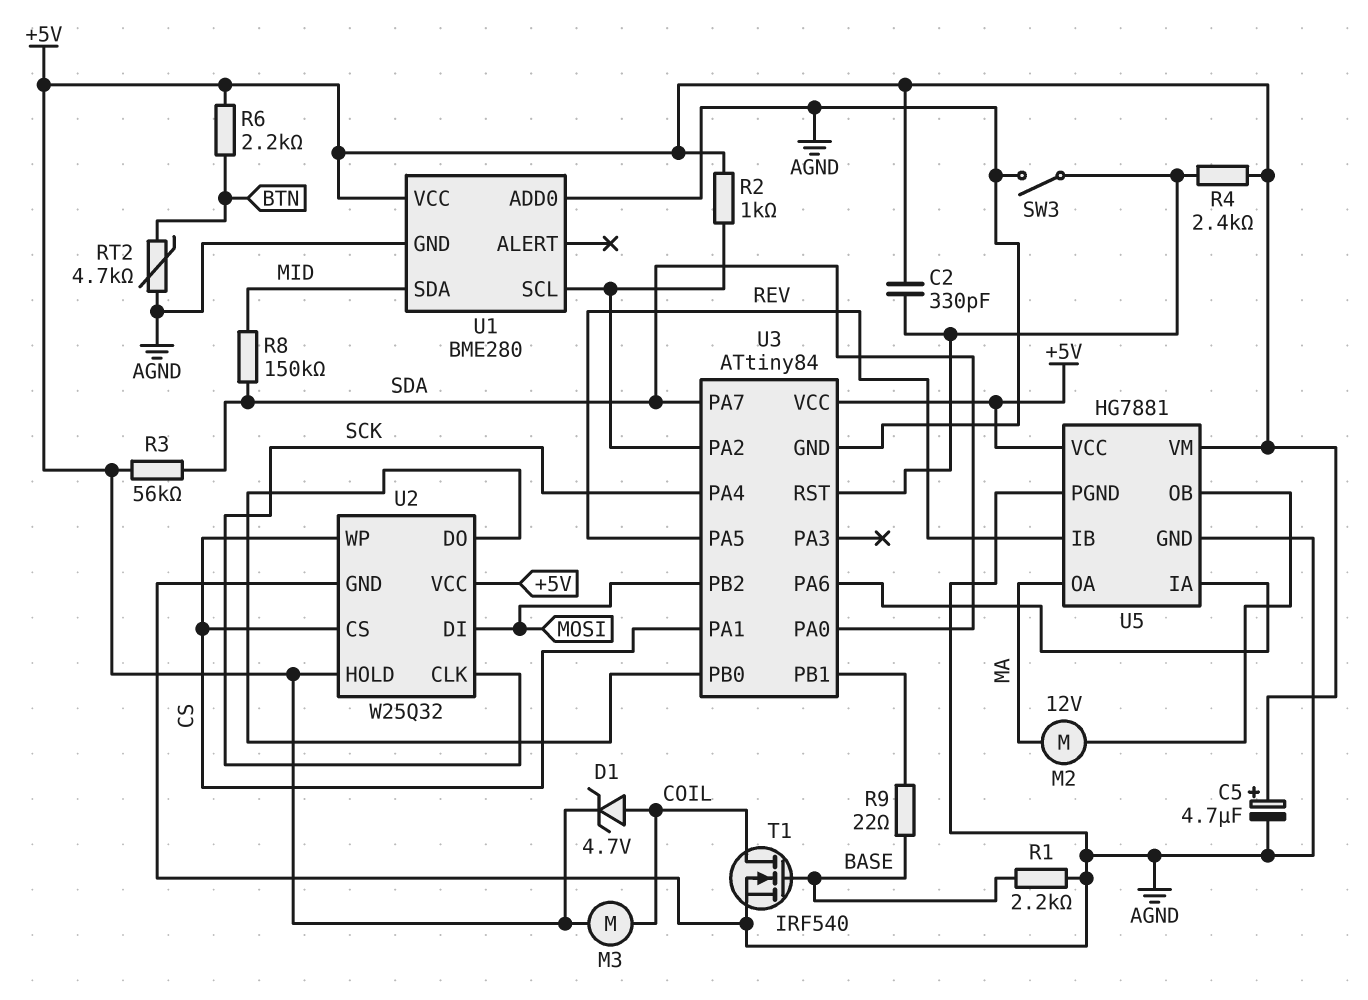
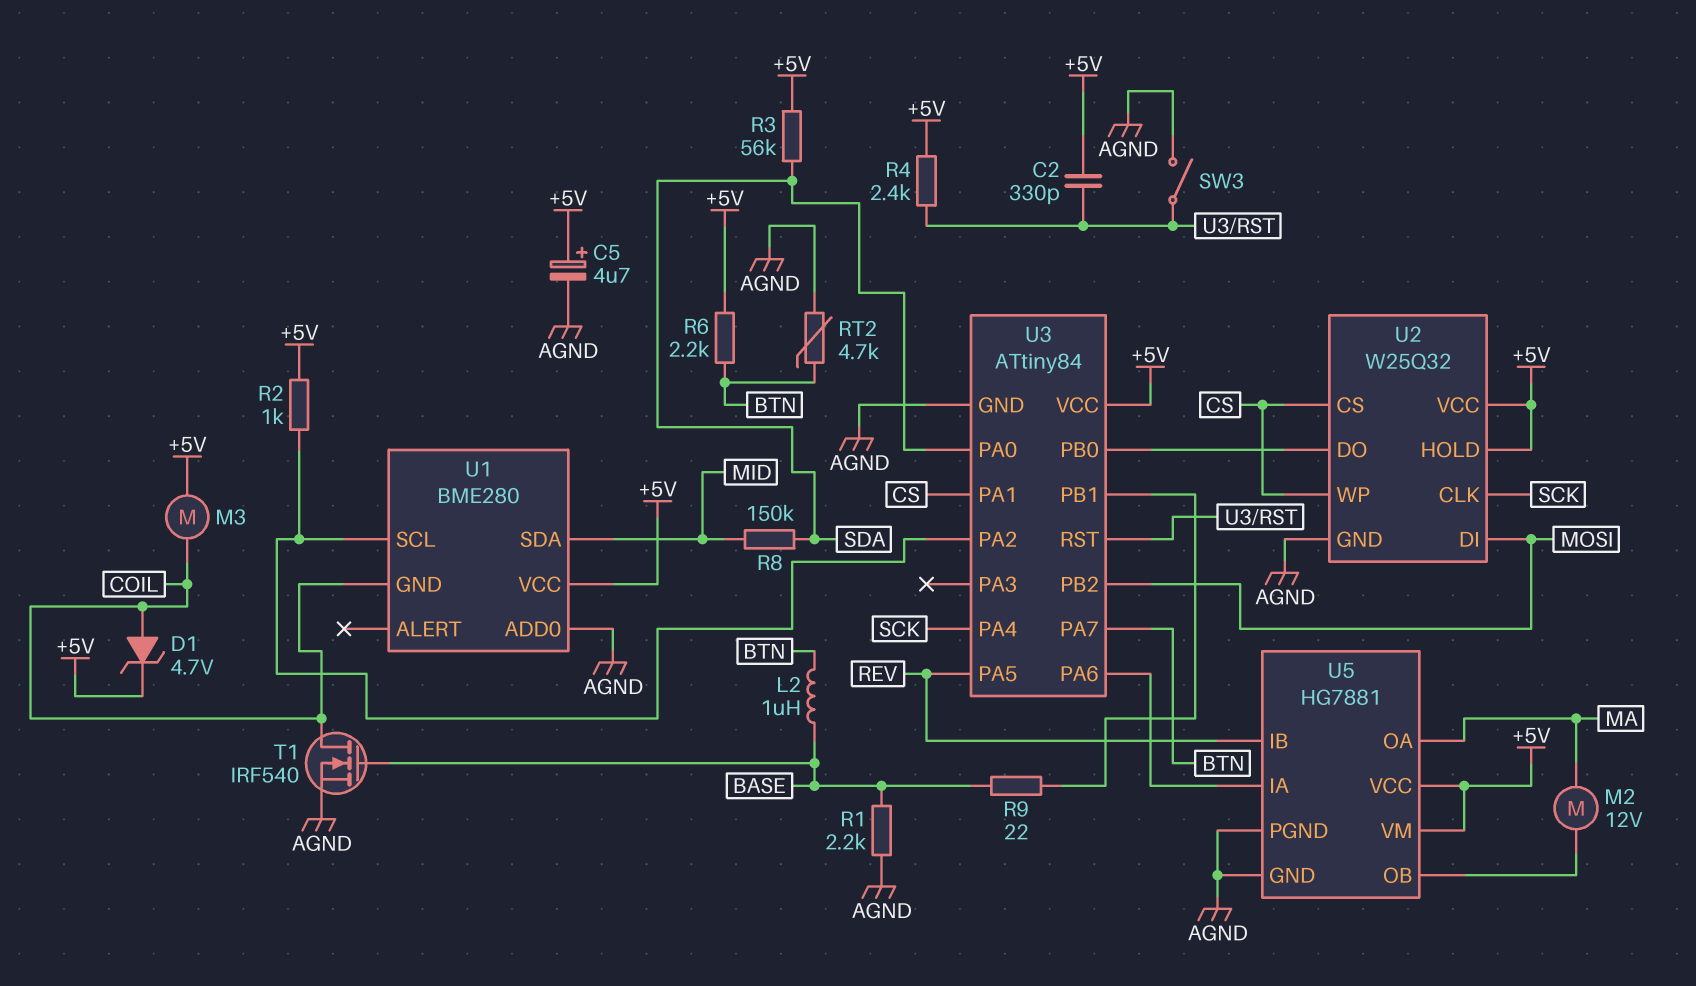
L2: none -> 1uH (BASE, BTN)
U1 pin GND: AGND -> COIL
U3 pin PA7: SDA -> BTN

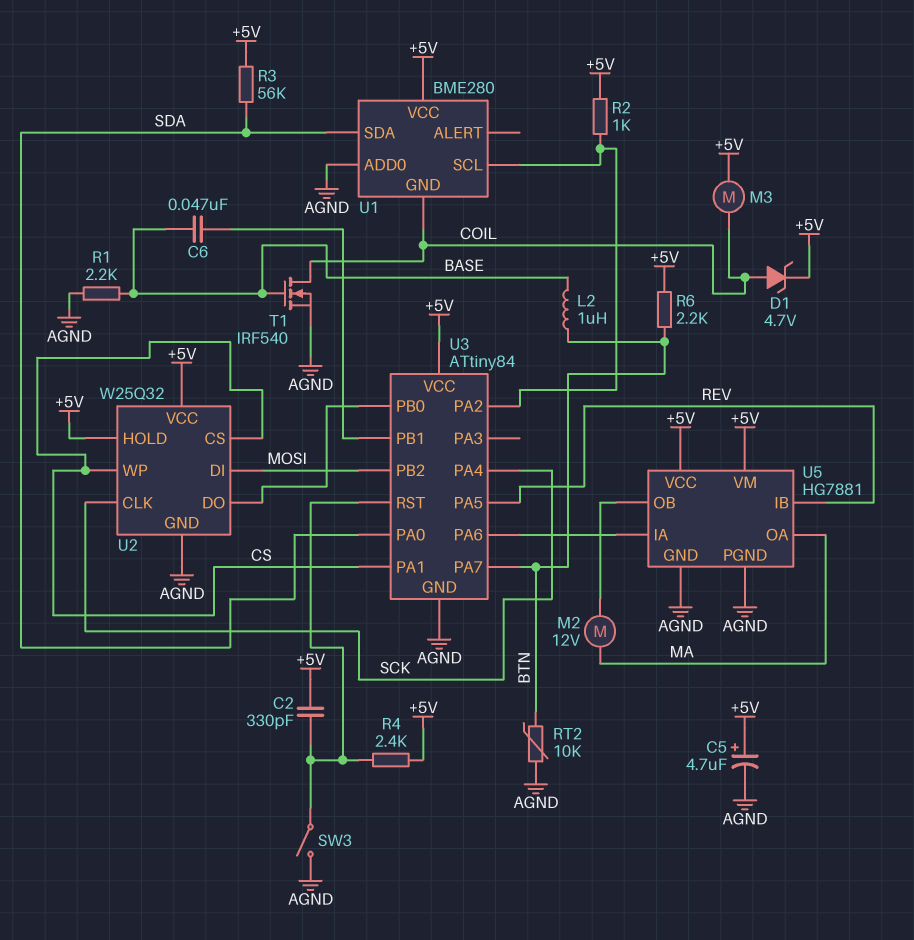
C6: none -> 47nF (BASE, U3/PB1)
R8: 150k (MID, SDA) -> none
R9: 22 (BASE, U3/PB1) -> none
RT2: 4.7k (AGND, BTN) -> 10k (AGND, BTN)
U1 pin SDA: MID -> SDA

